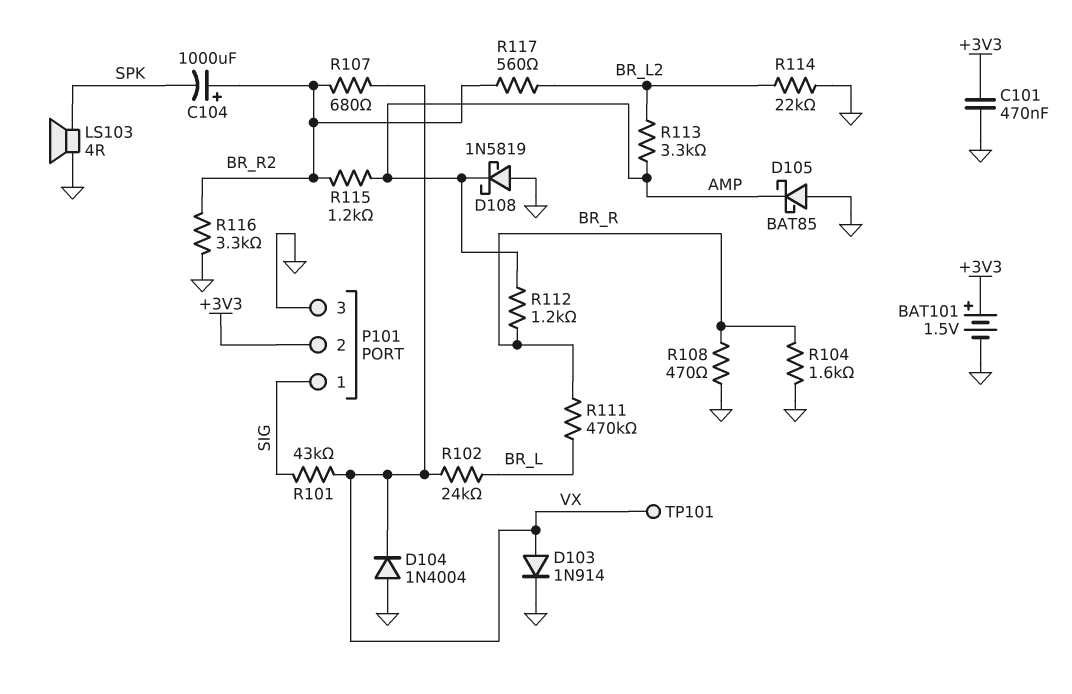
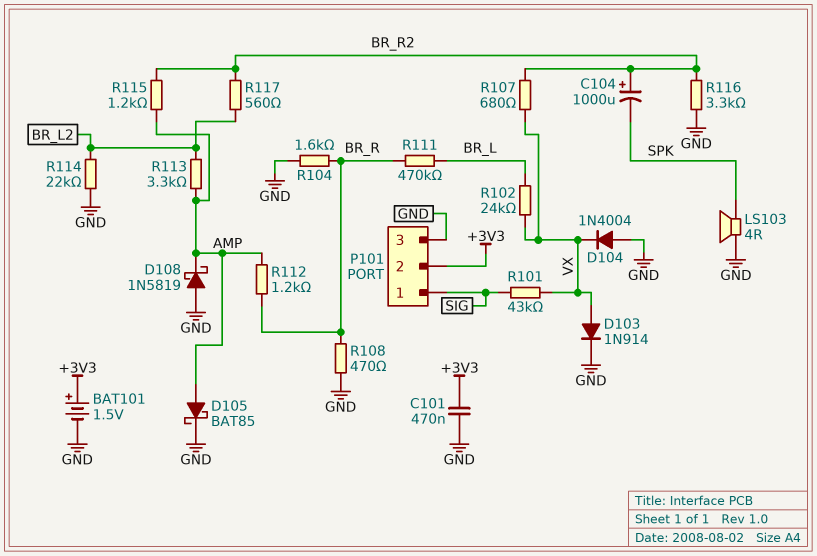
D105: schottky BAT85 (A GND, K AMP) -> schottky BAT85 (A AMP, K GND)
TP101: test point (VX) -> none

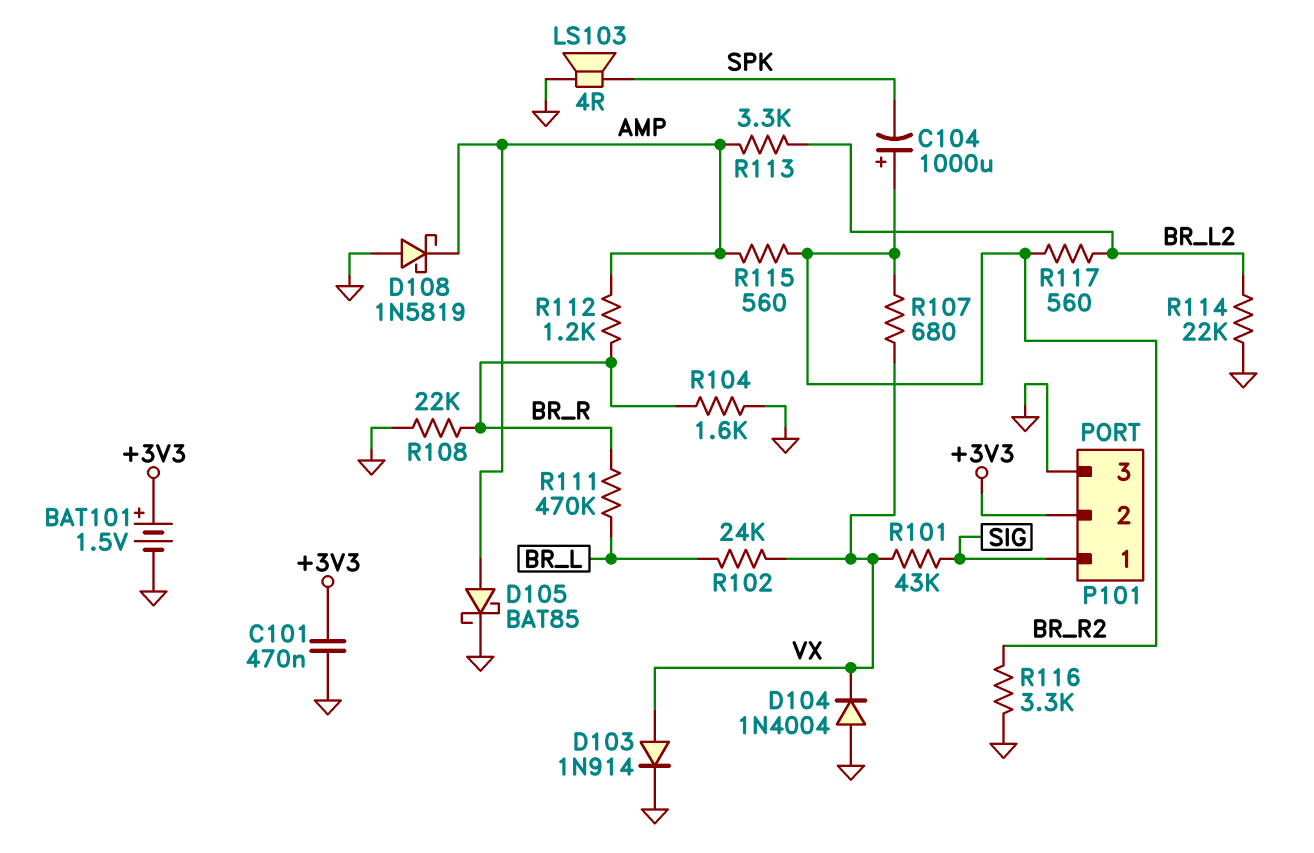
R108: 470 (BR_R, GND) -> 22k (BR_R, GND)
R115: 1.2k (AMP, BR_R2) -> 560 (AMP, BR_R2)

